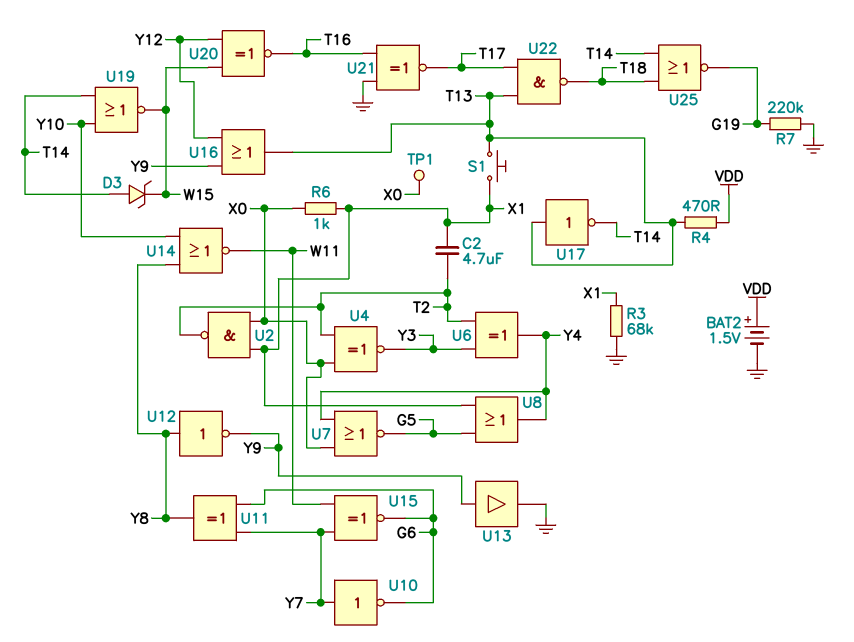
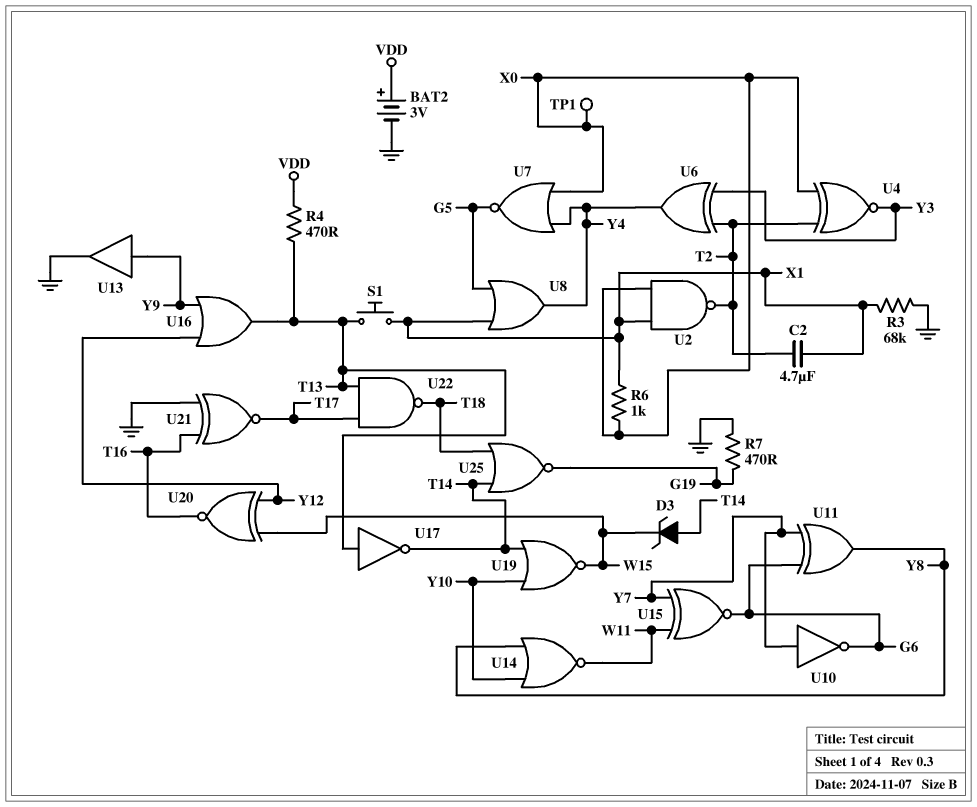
BAT2: 1.5V (plus VDD, minus GND) -> 3V (plus VDD, minus GND)
R7: 220k (G19, GND) -> 470 (G19, GND)
U12: NOT (in Y8, out Y9) -> none

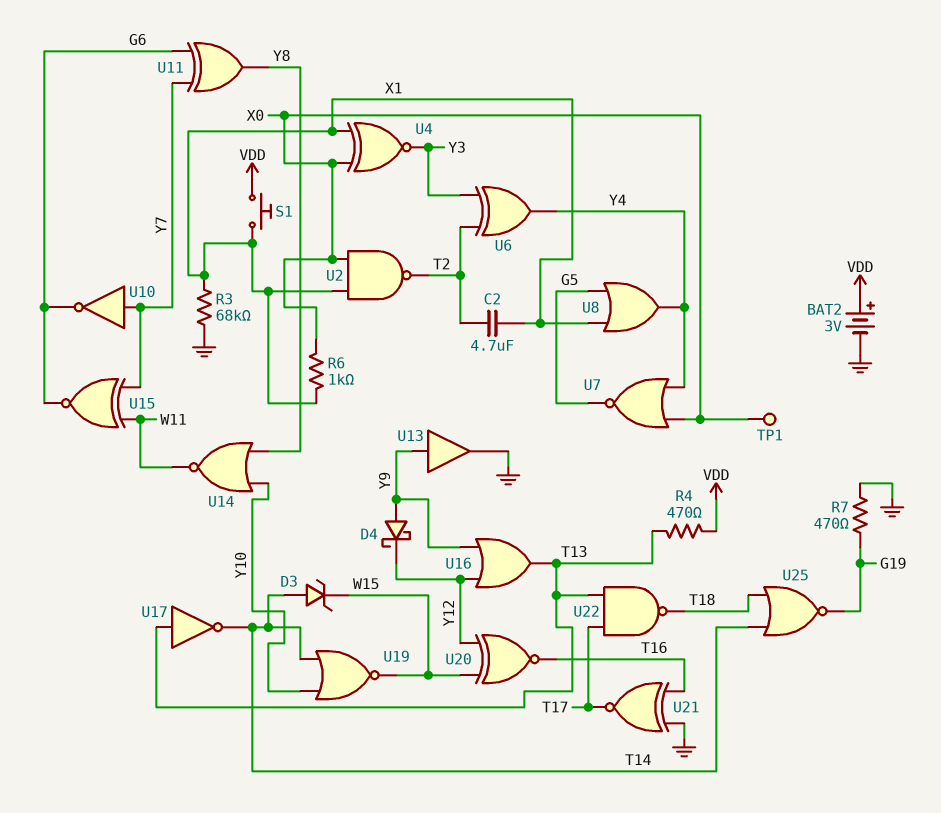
D4: none -> schottky (A Y9, K Y12)
S1: button (T13, X1) -> button (VDD, X1)
U4: XNOR (in T2, in X0, out Y3) -> XNOR (in X0, in X1, out Y3)

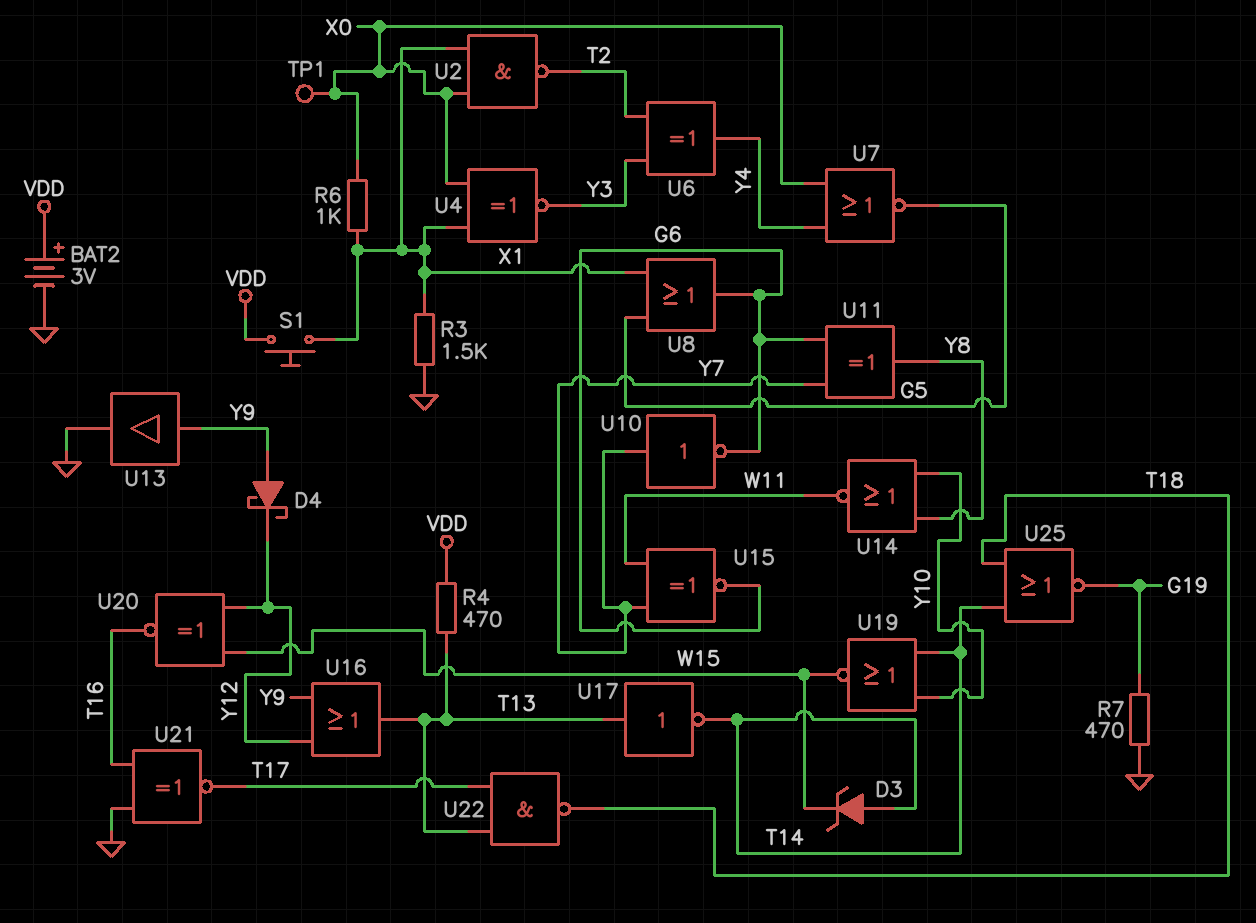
C2: 4.7uF (T2, X1) -> none
R3: 68k (GND, X1) -> 1.5k (GND, X1)
U8: OR (in G5, in X1, out Y4) -> OR (in G5, in X1, out G6)

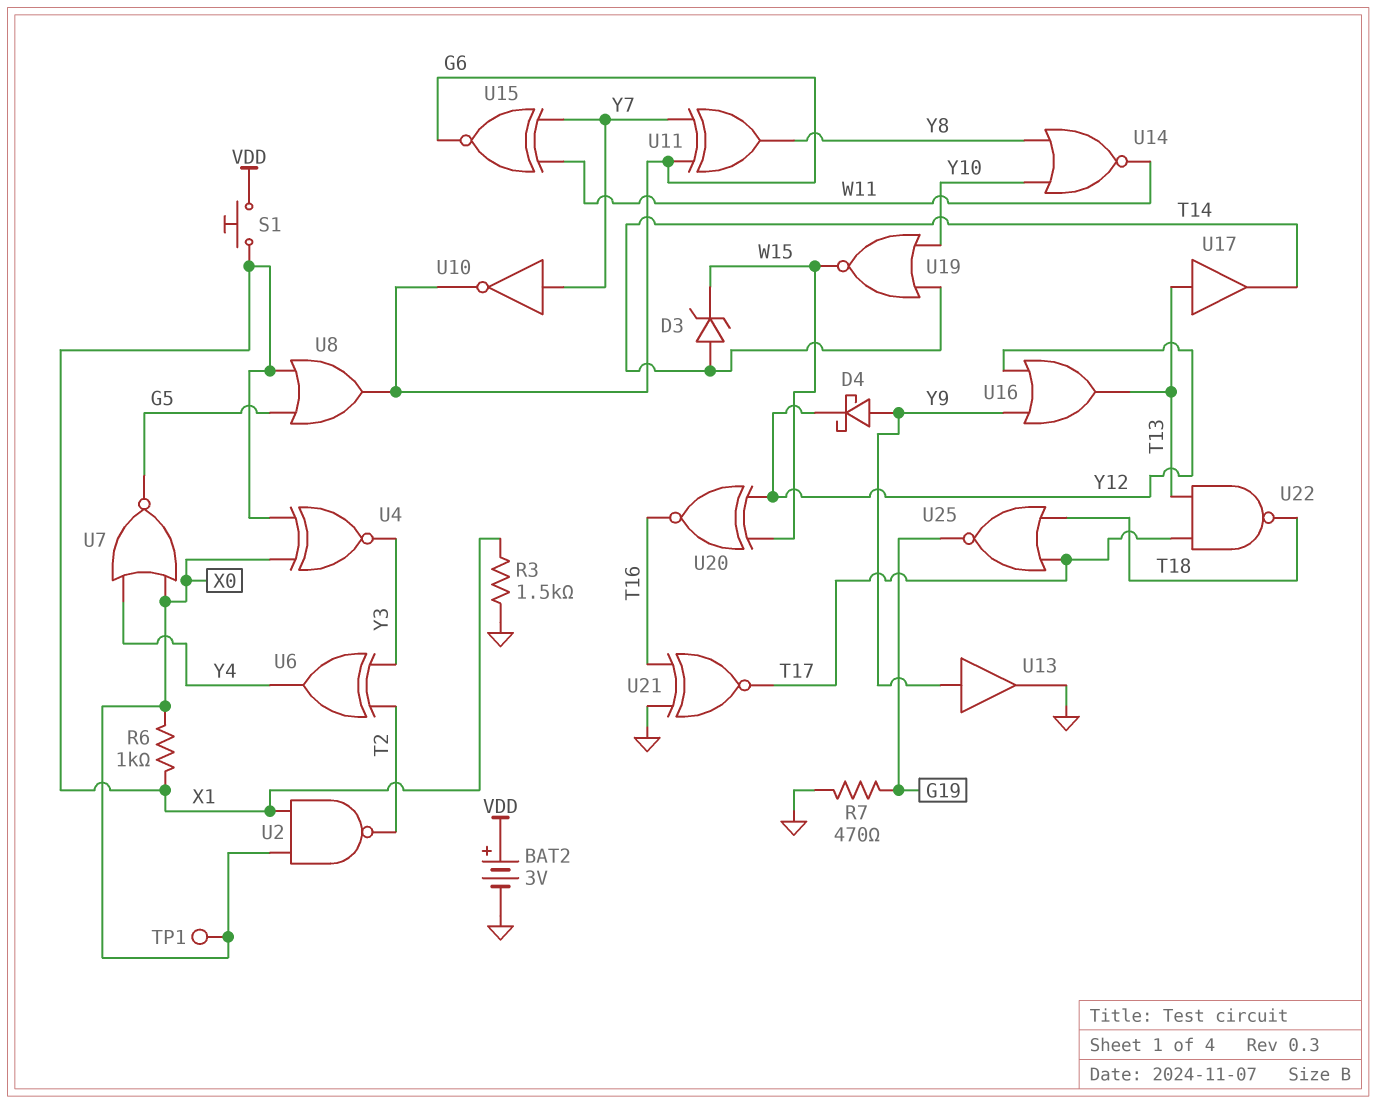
R4: 470 (T13, VDD) -> none
U17: NOT (in T13, out T14) -> buffer (in T13, out T14)
U25: NOR (in T14, in T18, out G19) -> NOR (in T17, in T18, out G19)

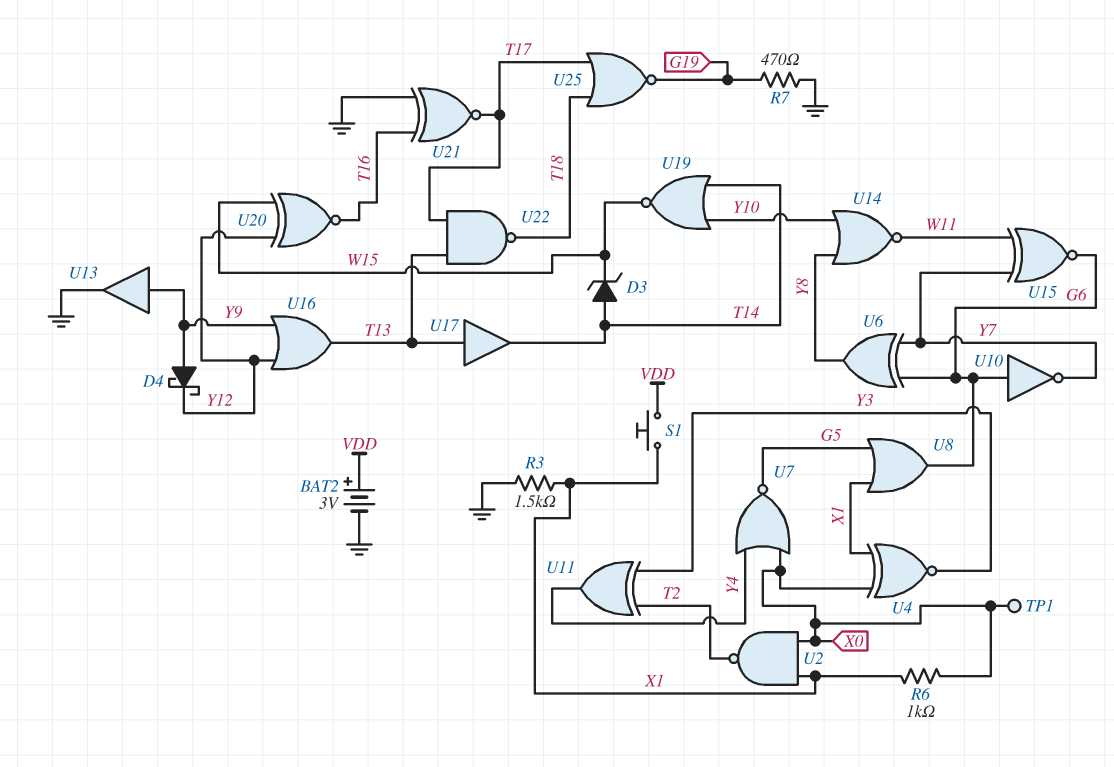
U6: XOR (in T2, in Y3, out Y4) -> XOR (in G6, in Y7, out Y8)
U10: NOT (in Y7, out G6) -> NOT (in G6, out Y7)
U11: XOR (in G6, in Y7, out Y8) -> XOR (in T2, in Y3, out Y4)

